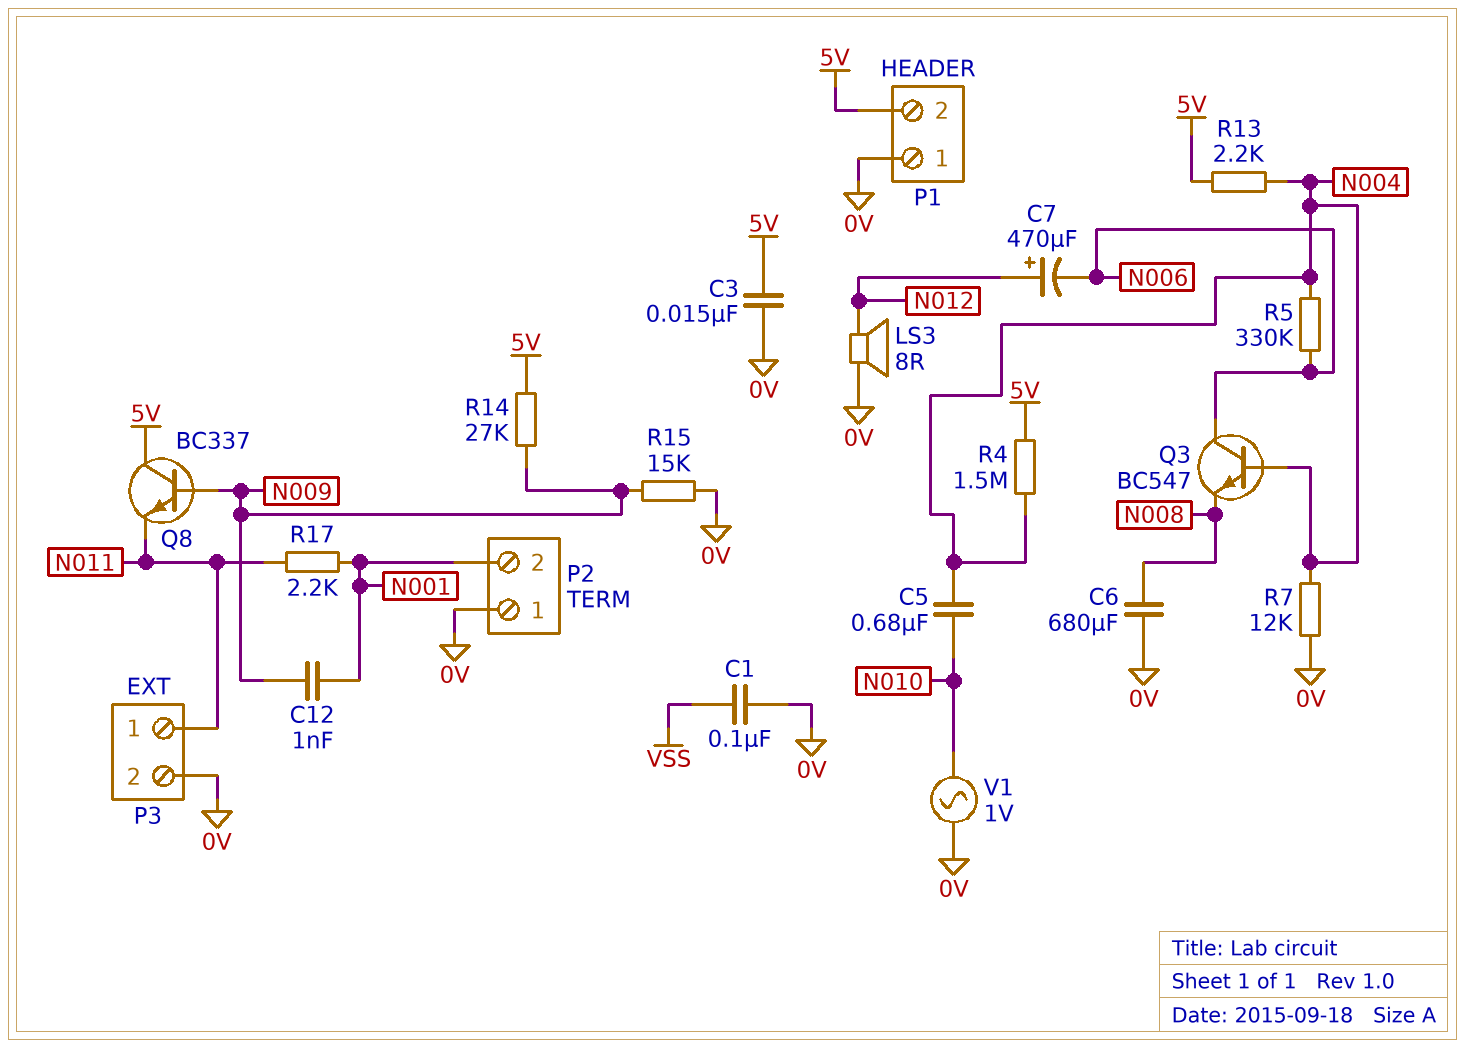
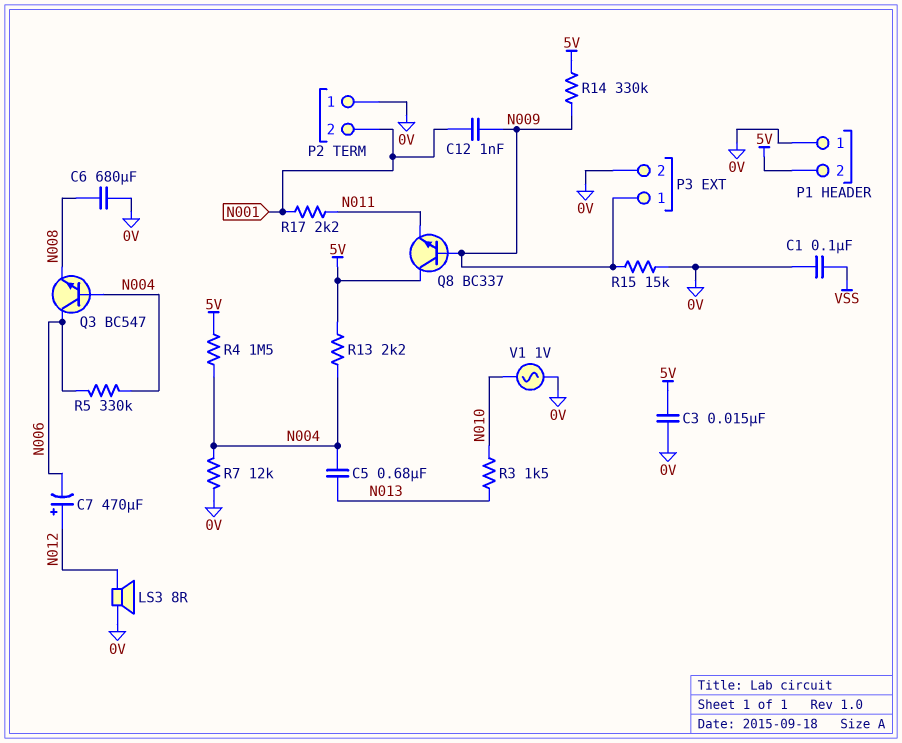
C5: 680nF (N004, N010) -> 680nF (N004, N013)
P3 pin 1: N011 -> N009
R3: none -> 1.5k (N010, N013)
R14: 27k (5V, N009) -> 330k (5V, N009)

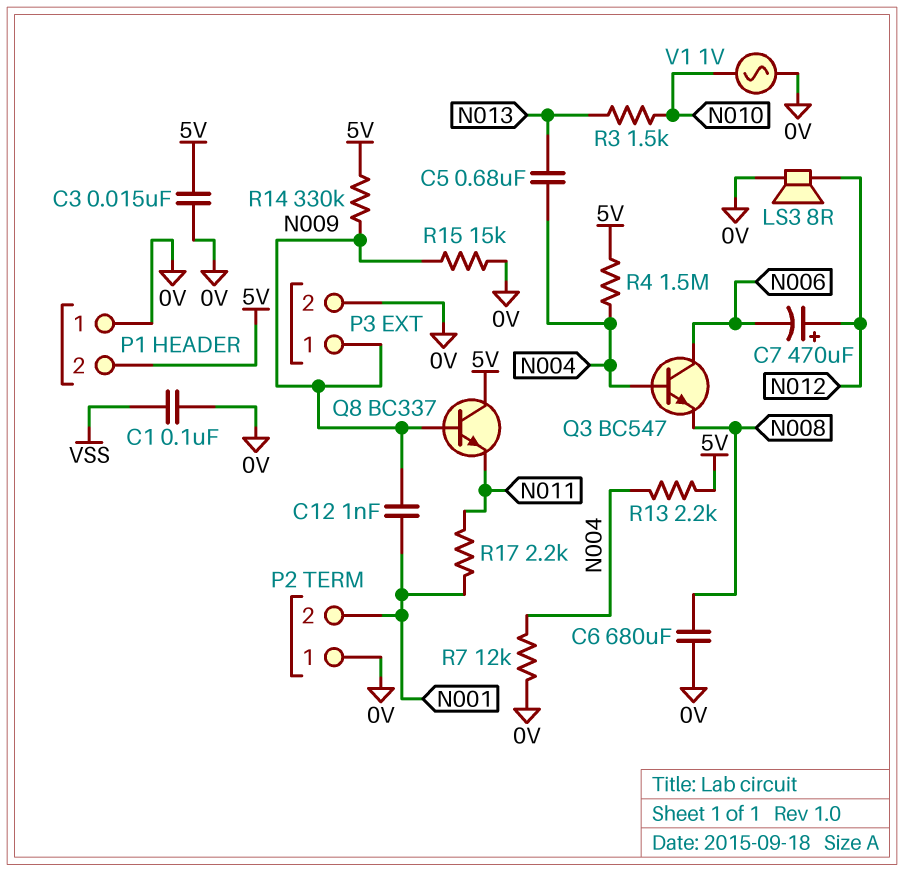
R5: 330k (N004, N006) -> none

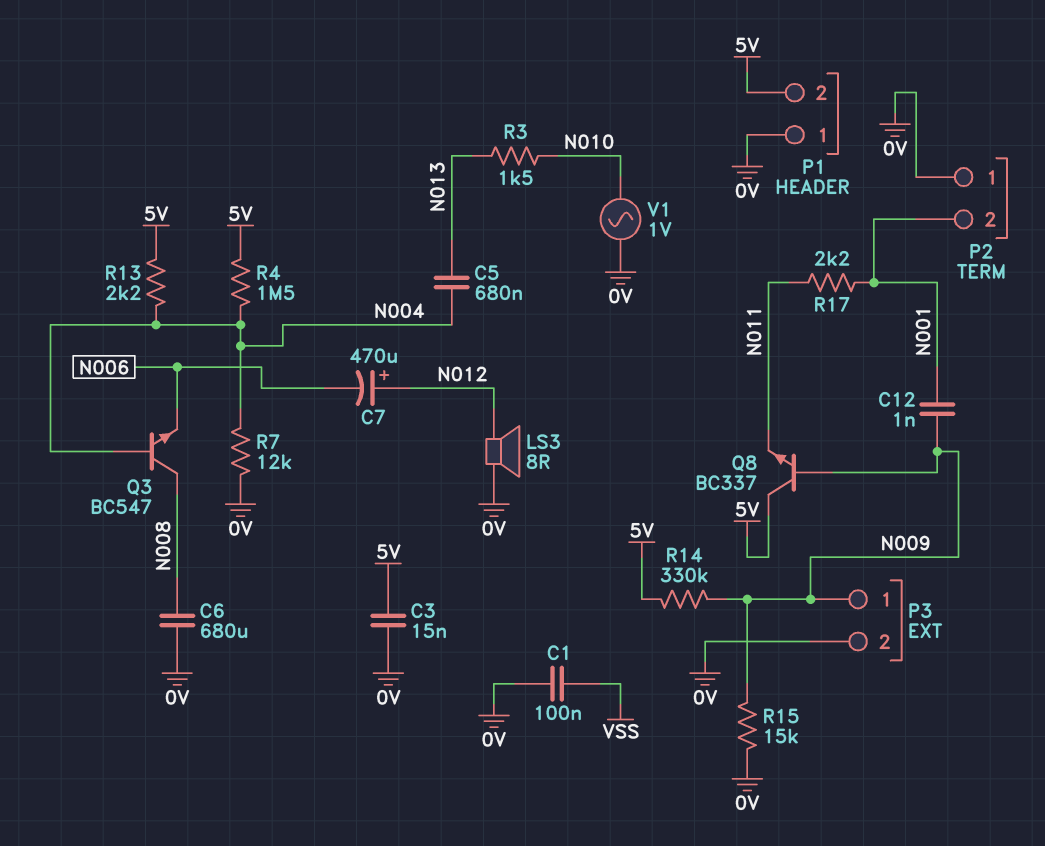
Q3: NPN BC547 (B N004, C N006, E N008) -> NPN BC547 (B N004, C N008, E N006)

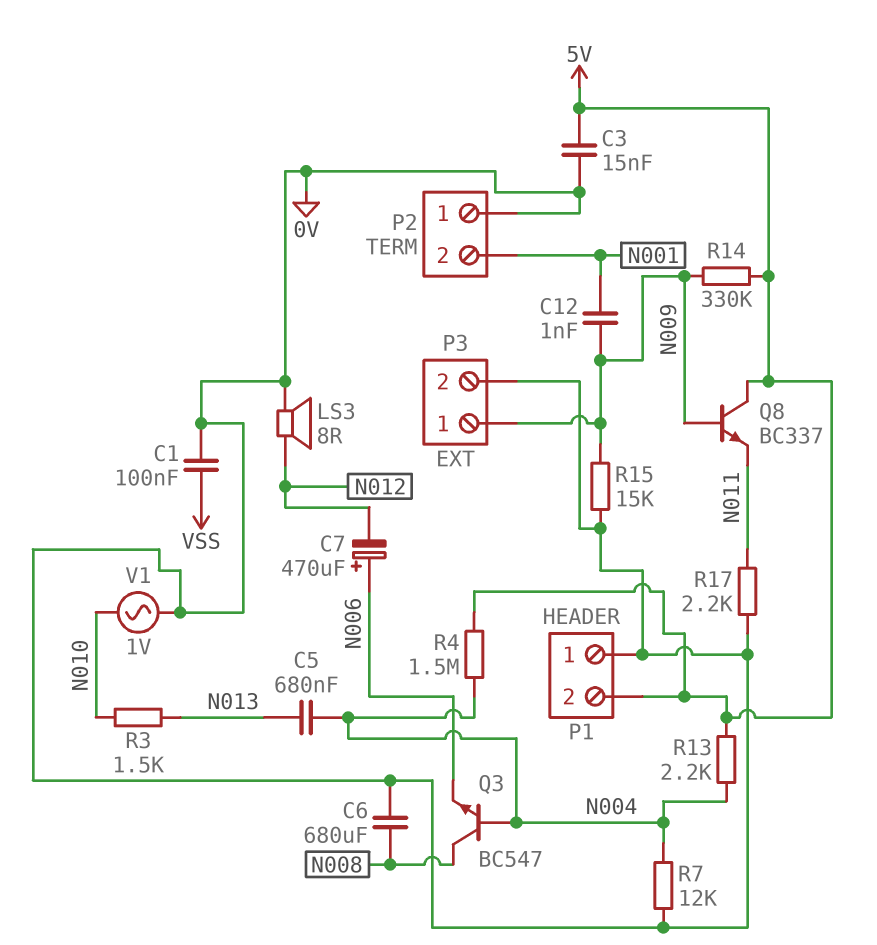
C7: 470uF (plus N012, minus N006) -> 470uF (plus N006, minus N012)
R17: 2.2k (N001, N011) -> 2.2k (0V, N011)

